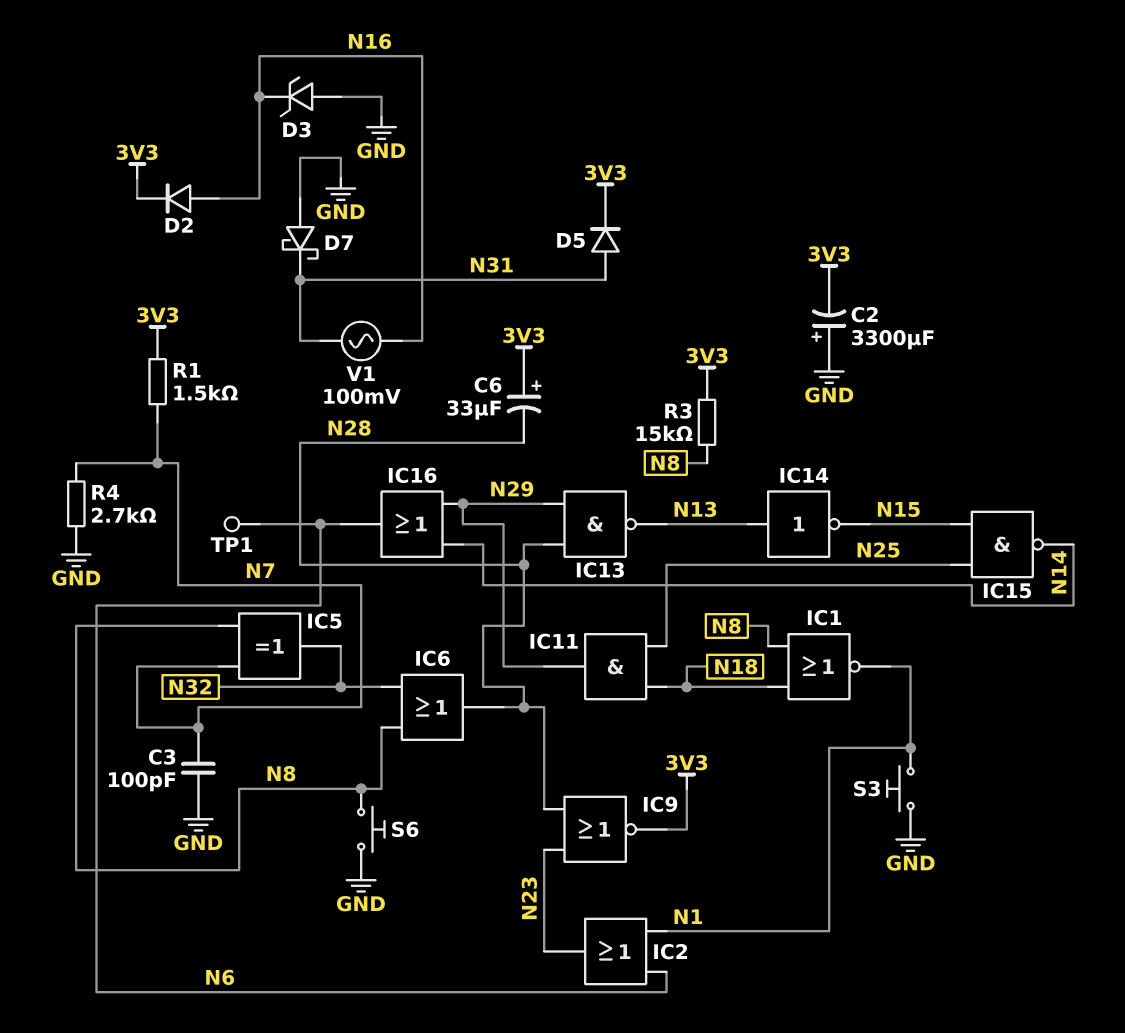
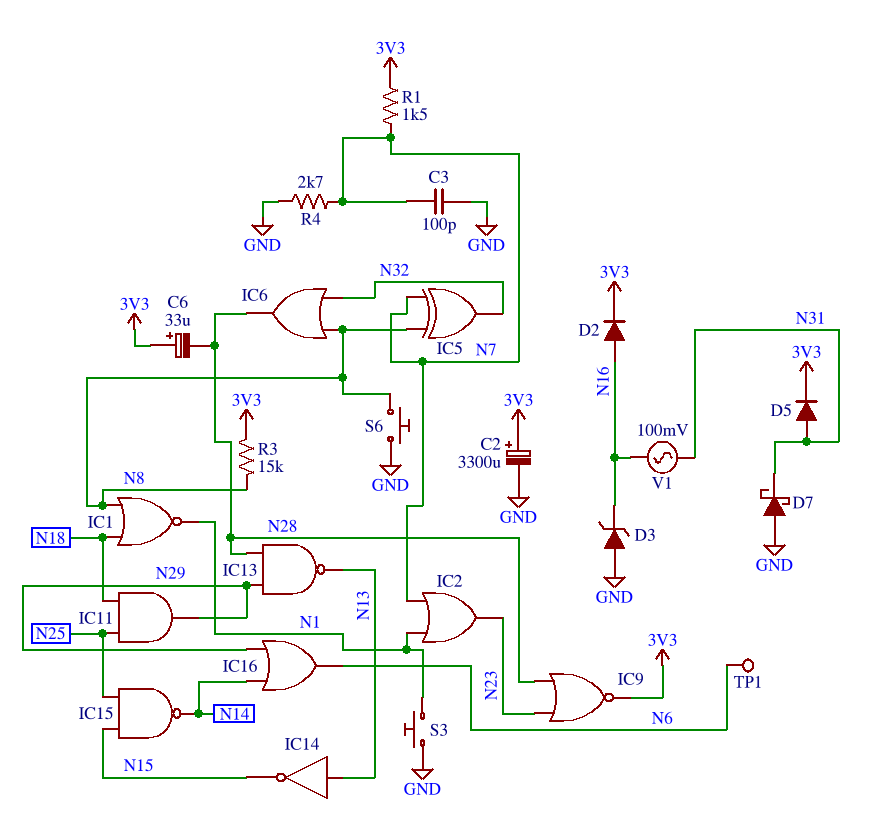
C2: 3300uF (plus GND, minus 3V3) -> 3300uF (plus 3V3, minus GND)
IC2: OR (in N1, in N6, out N23) -> OR (in N1, in N7, out N23)

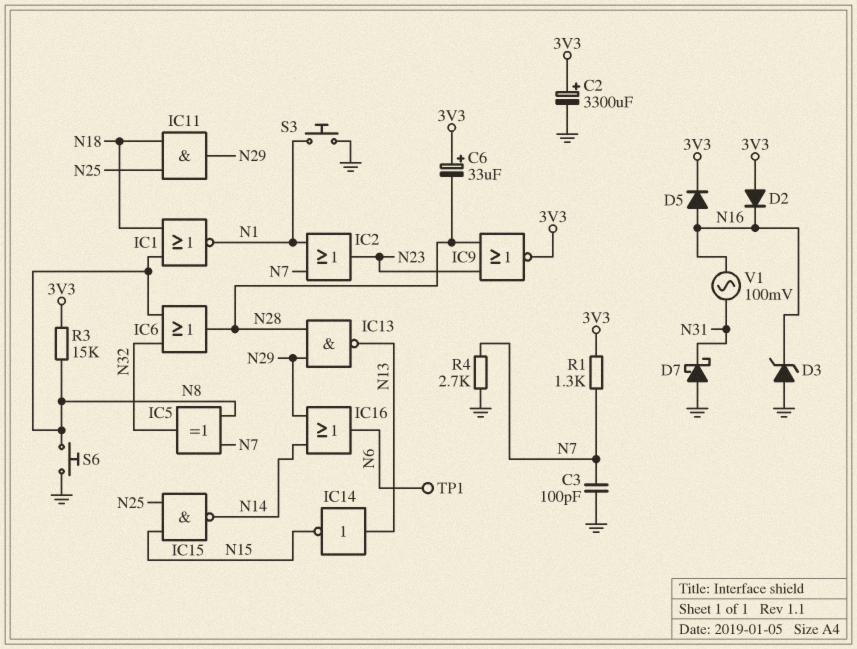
D2: diode (A N16, K 3V3) -> diode (A 3V3, K N16)
D5: diode (A N31, K 3V3) -> diode (A N16, K 3V3)
R1: 1.5k (3V3, N7) -> 1.3k (3V3, N7)

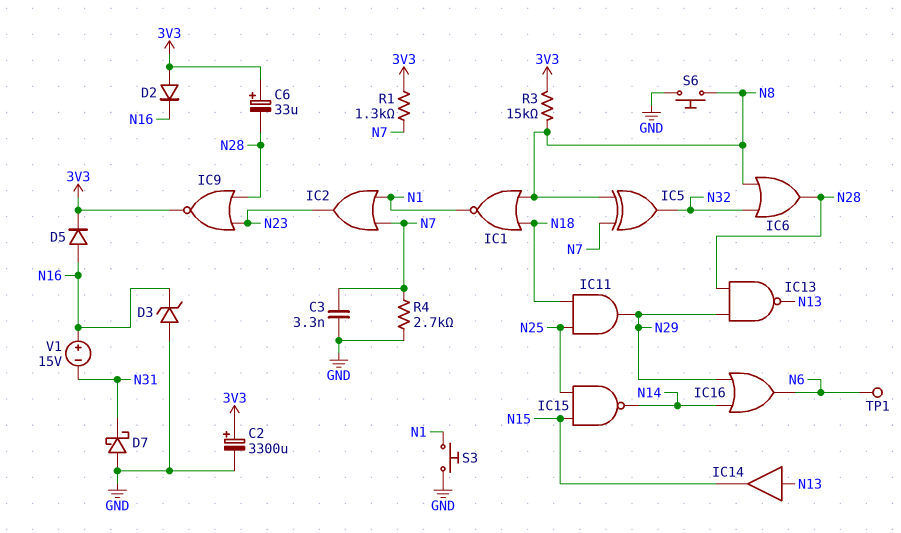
C3: 100pF (GND, N7) -> 3.3nF (GND, N7)
IC14: NOT (in N13, out N15) -> buffer (in N13, out N15)
V1: AC 100mV (N16, N31) -> 15V (plus N16, minus N31)

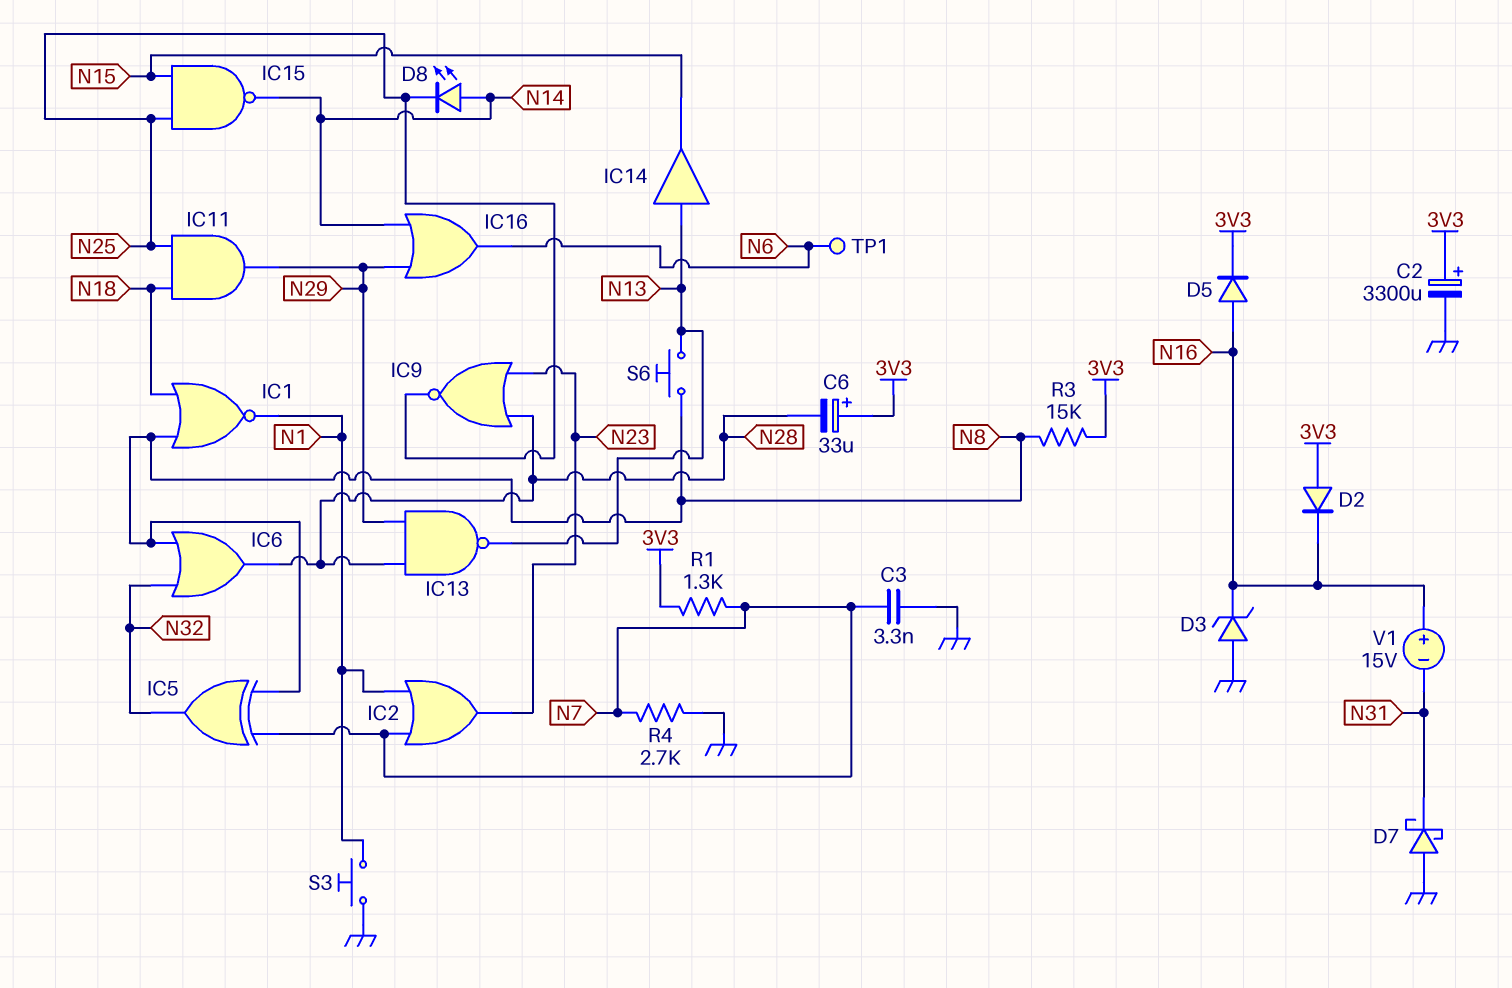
D8: none -> LED (A N14, K N25)
IC9: NOR (in N23, in N28, out 3V3) -> NOR (in N23, in N28, out N25)
S6: button (GND, N8) -> button (N8, N13)

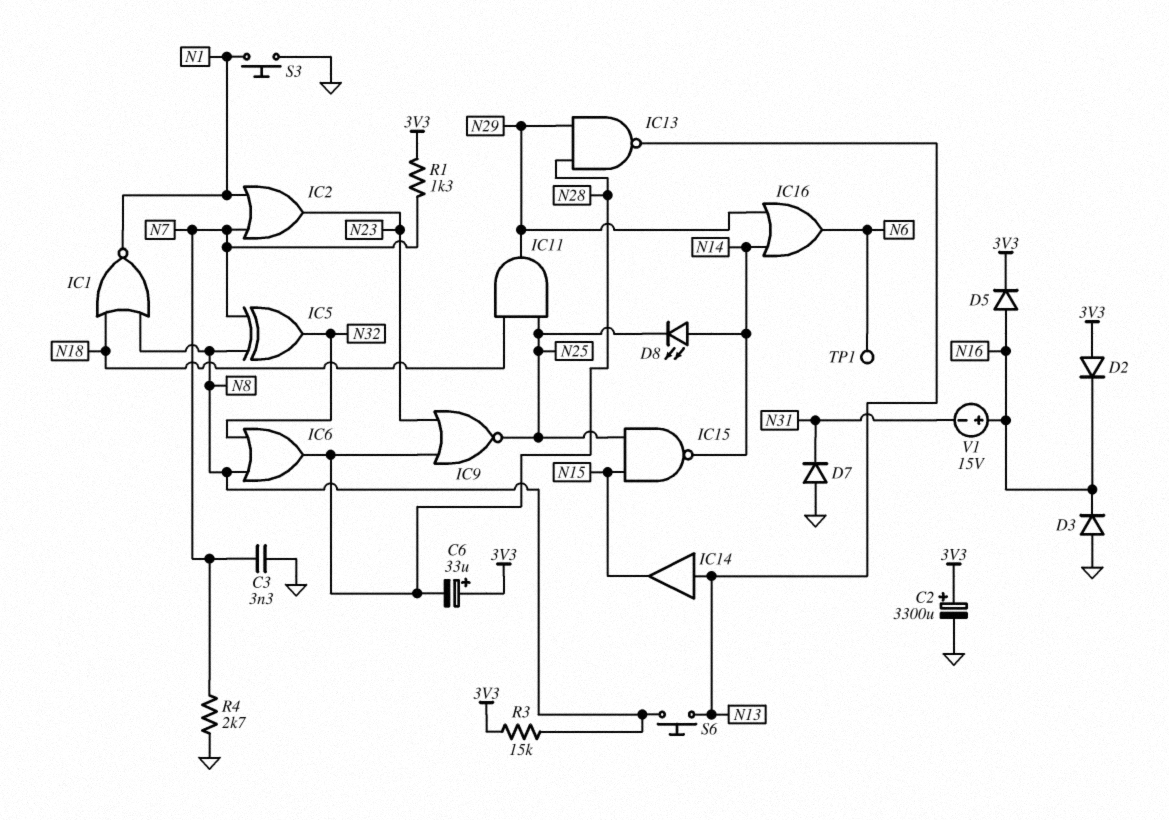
D3: zener (A GND, K N16) -> diode (A GND, K N16)
D7: schottky (A GND, K N31) -> diode (A GND, K N31)

